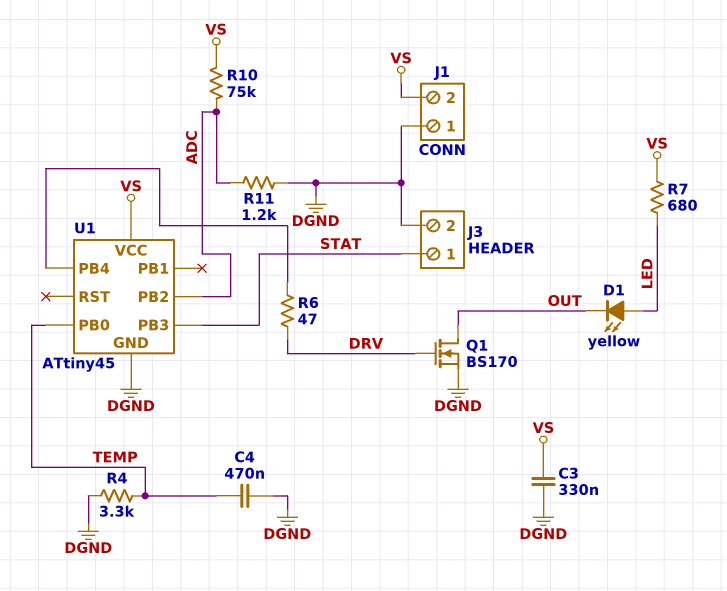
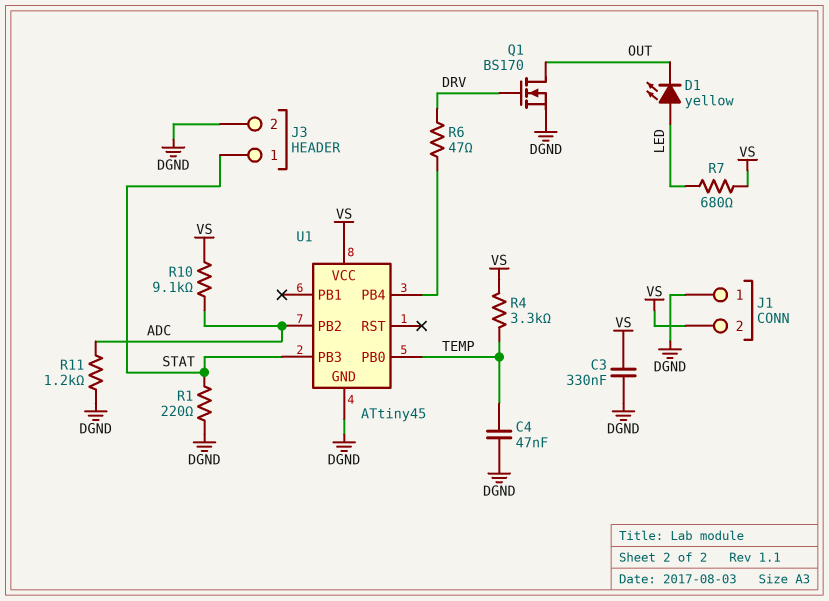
C4: 470nF (DGND, TEMP) -> 47nF (DGND, TEMP)
R1: none -> 220 (DGND, STAT)
R4: 3.3k (DGND, TEMP) -> 3.3k (TEMP, VS)
R10: 75k (ADC, VS) -> 9.1k (ADC, VS)

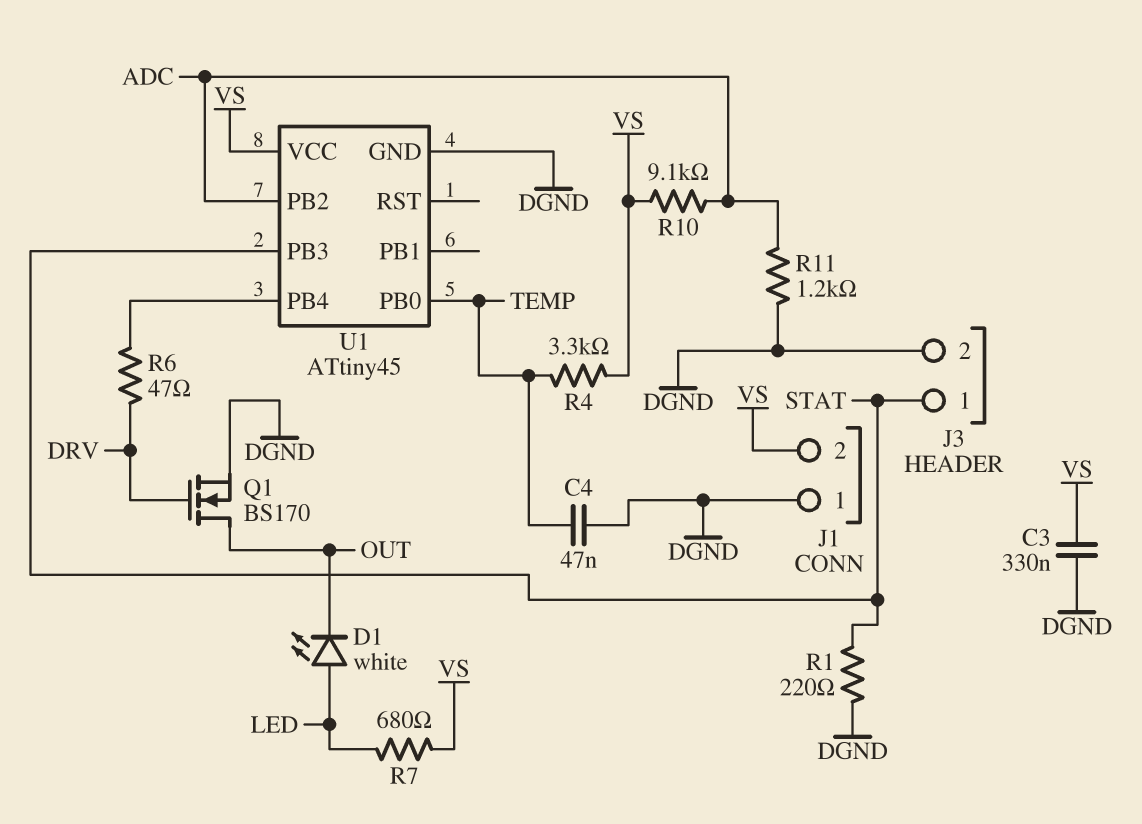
D1: LED yellow (A LED, K OUT) -> LED white (A LED, K OUT)

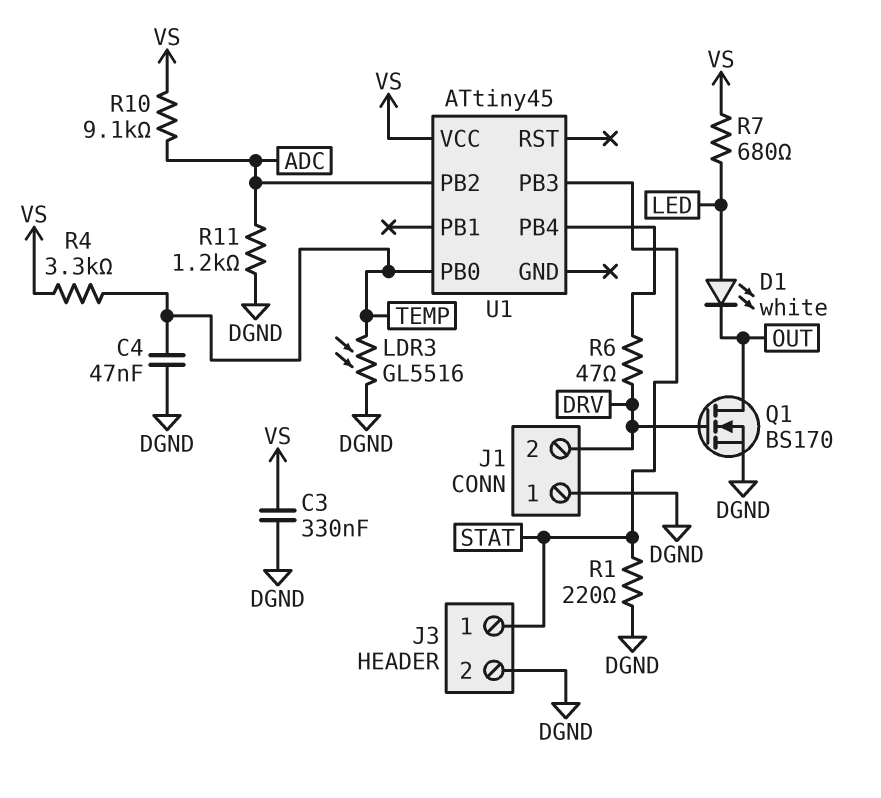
J1 pin 2: VS -> DRV
LDR3: none -> GL5516 (DGND, TEMP)
U1 pin GND: DGND -> none

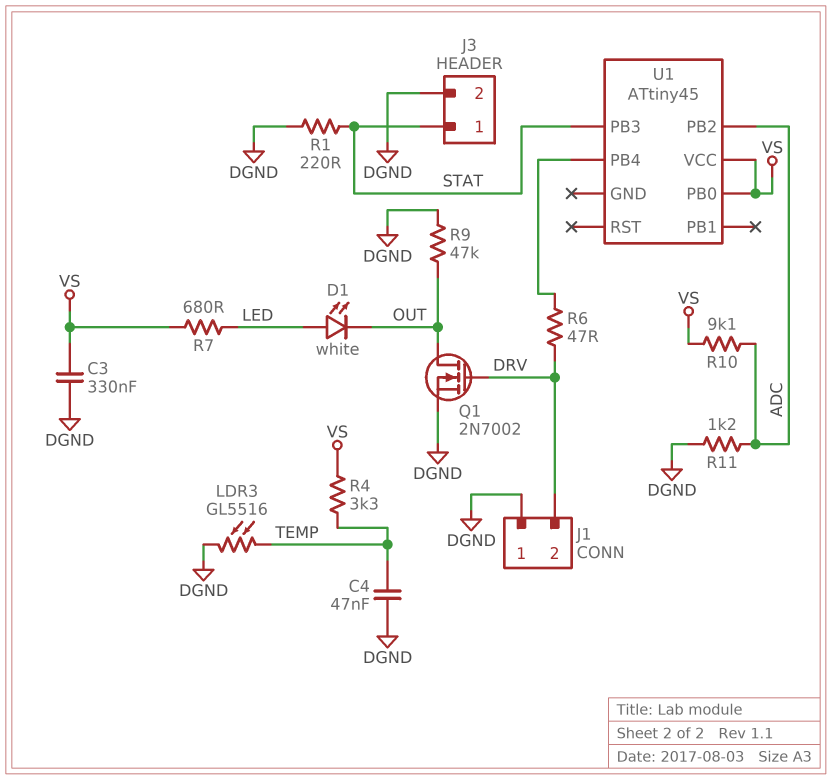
Q1: NMOS BS170 (G DRV, D OUT, S DGND) -> NMOS 2N7002 (G DRV, D OUT, S DGND)
R9: none -> 47k (DGND, OUT)
U1 pin PB0: TEMP -> VS

